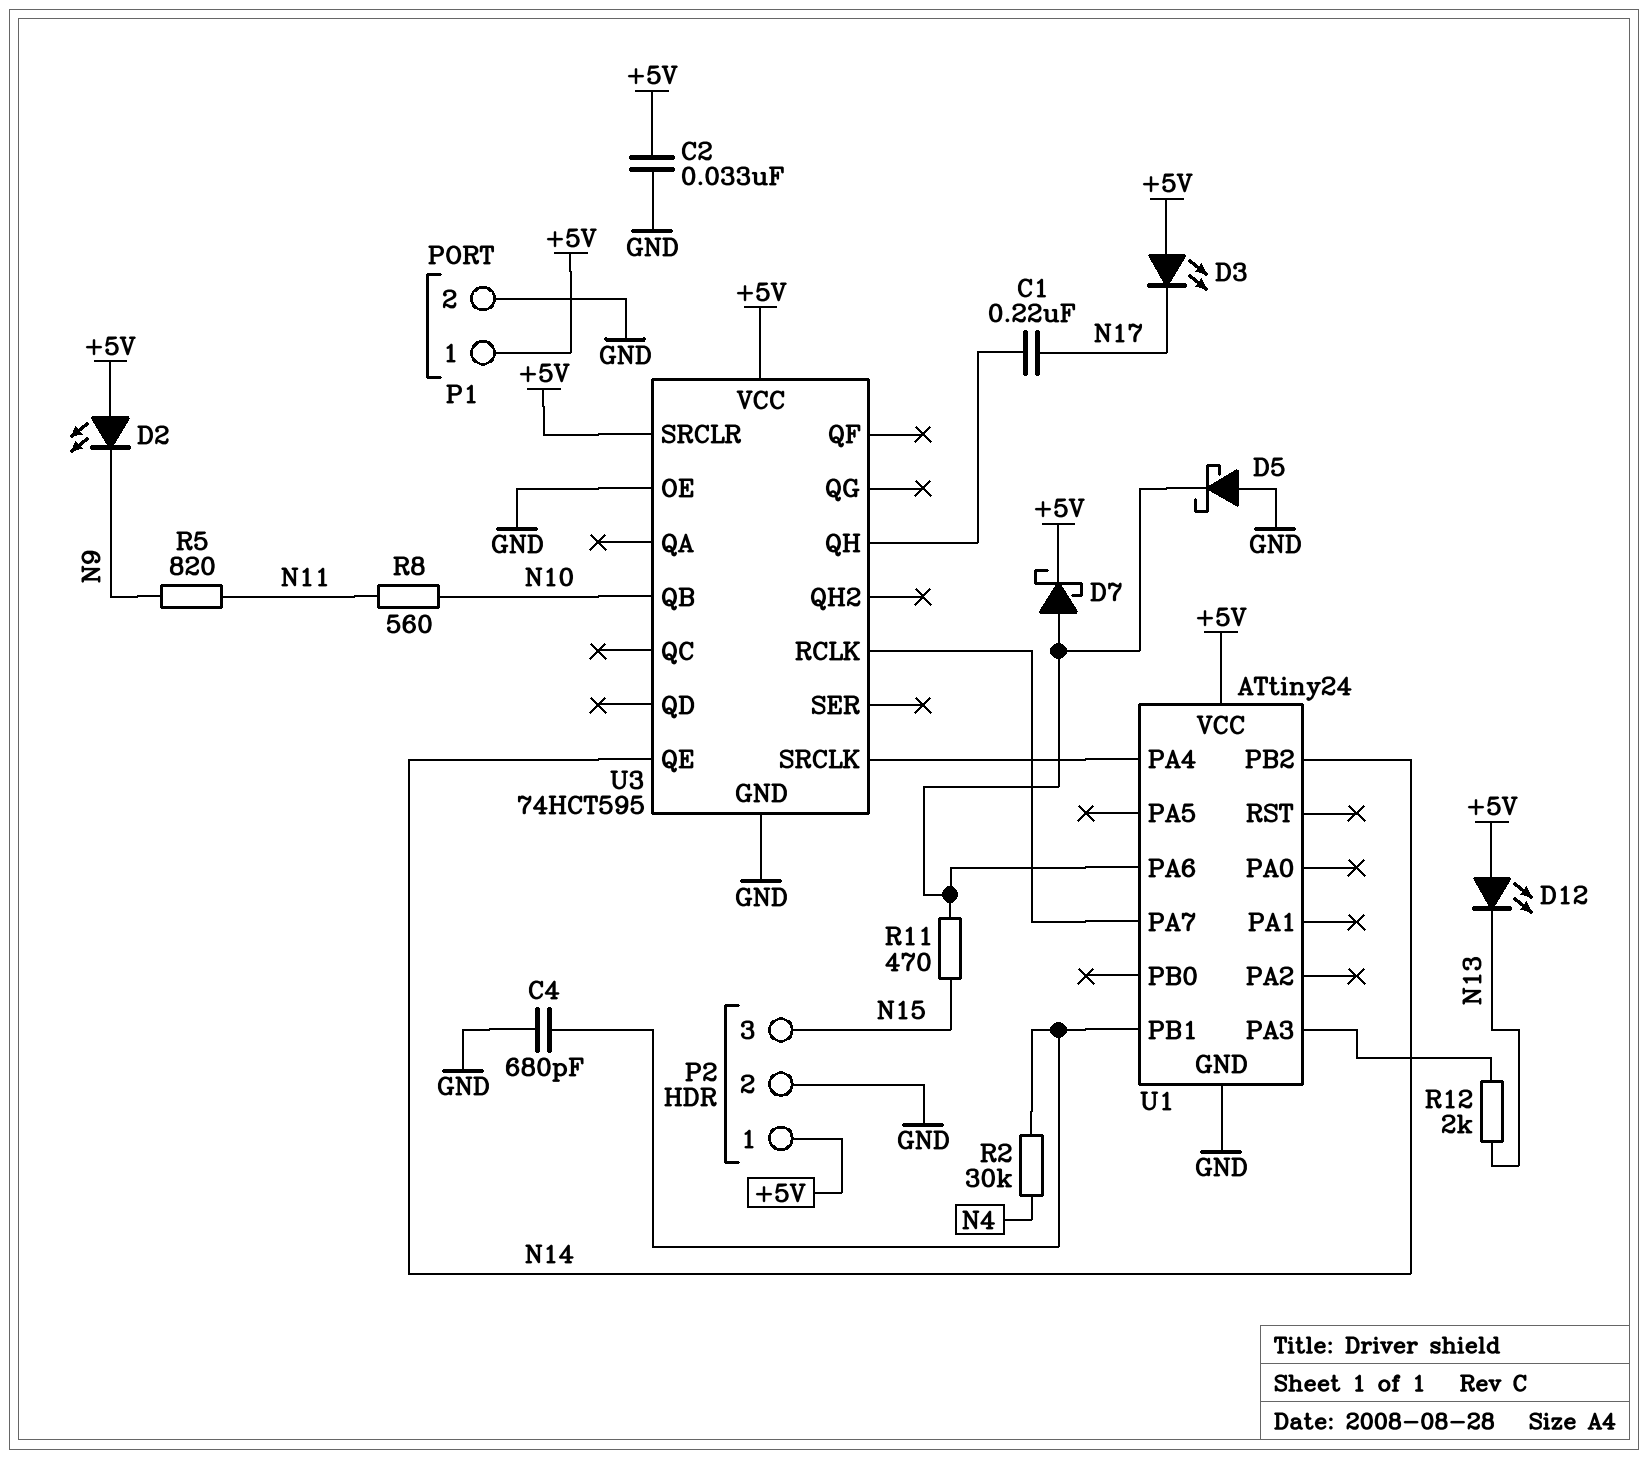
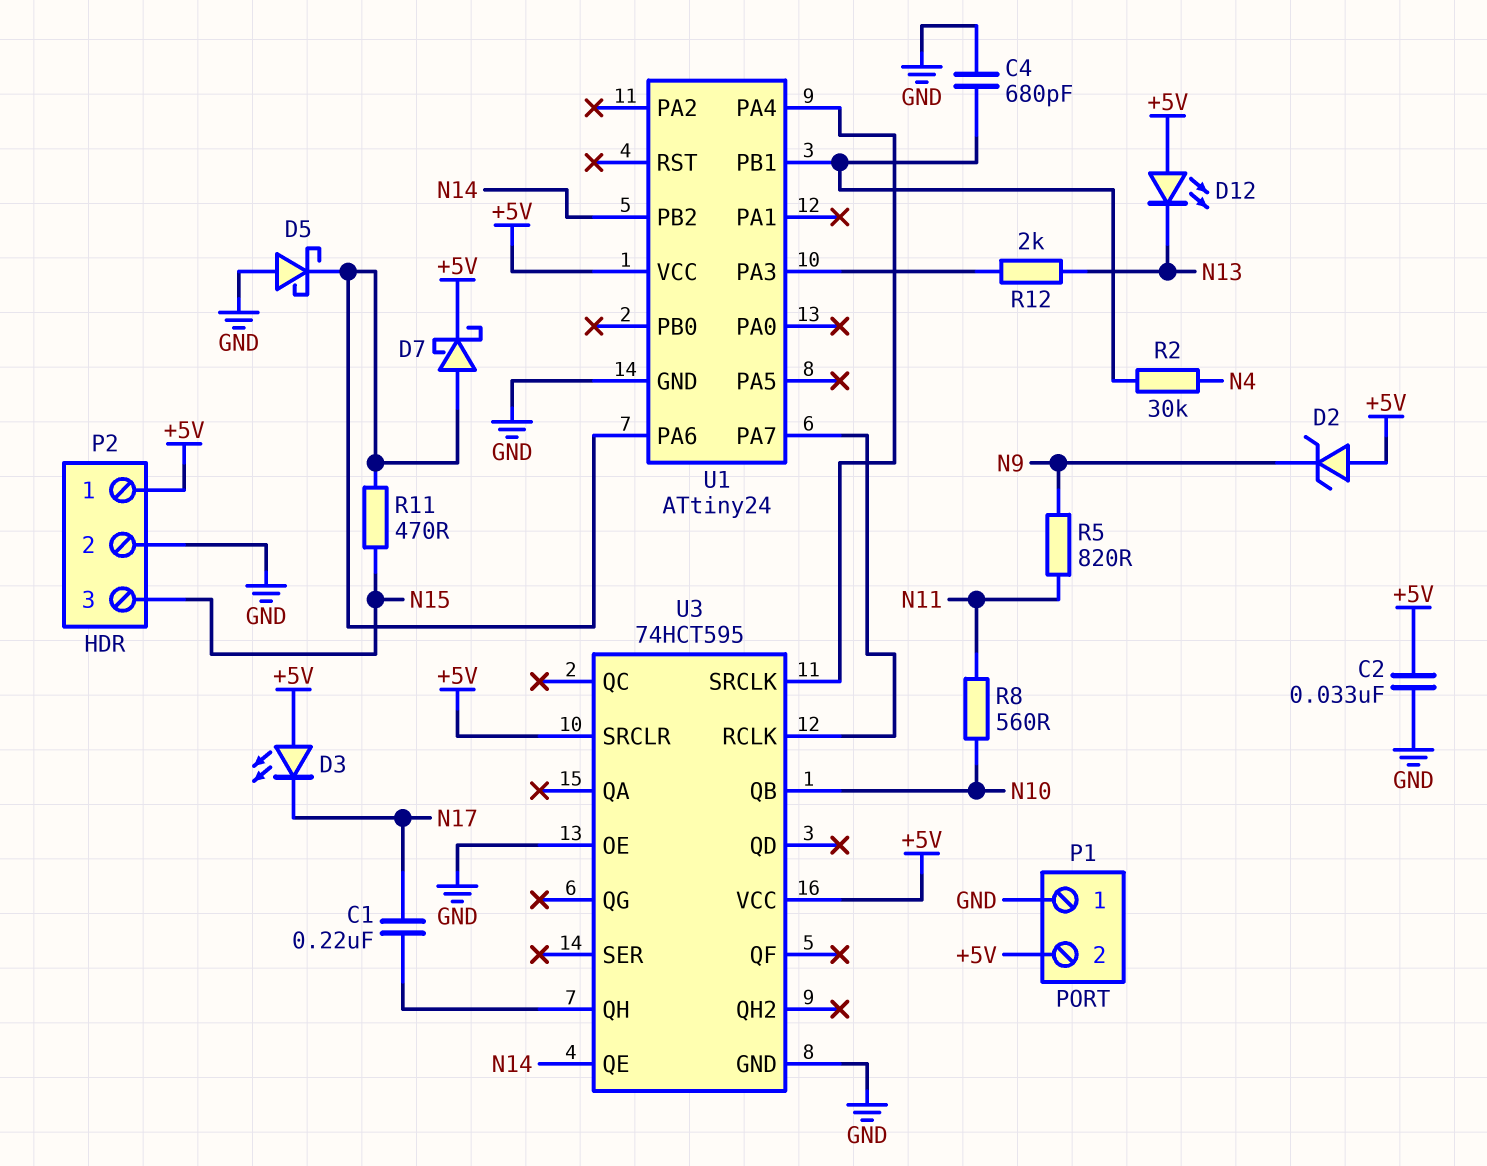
D2: LED (A +5V, K N9) -> zener (A +5V, K N9)
P1 pin 1: +5V -> GND
P1 pin 2: GND -> +5V

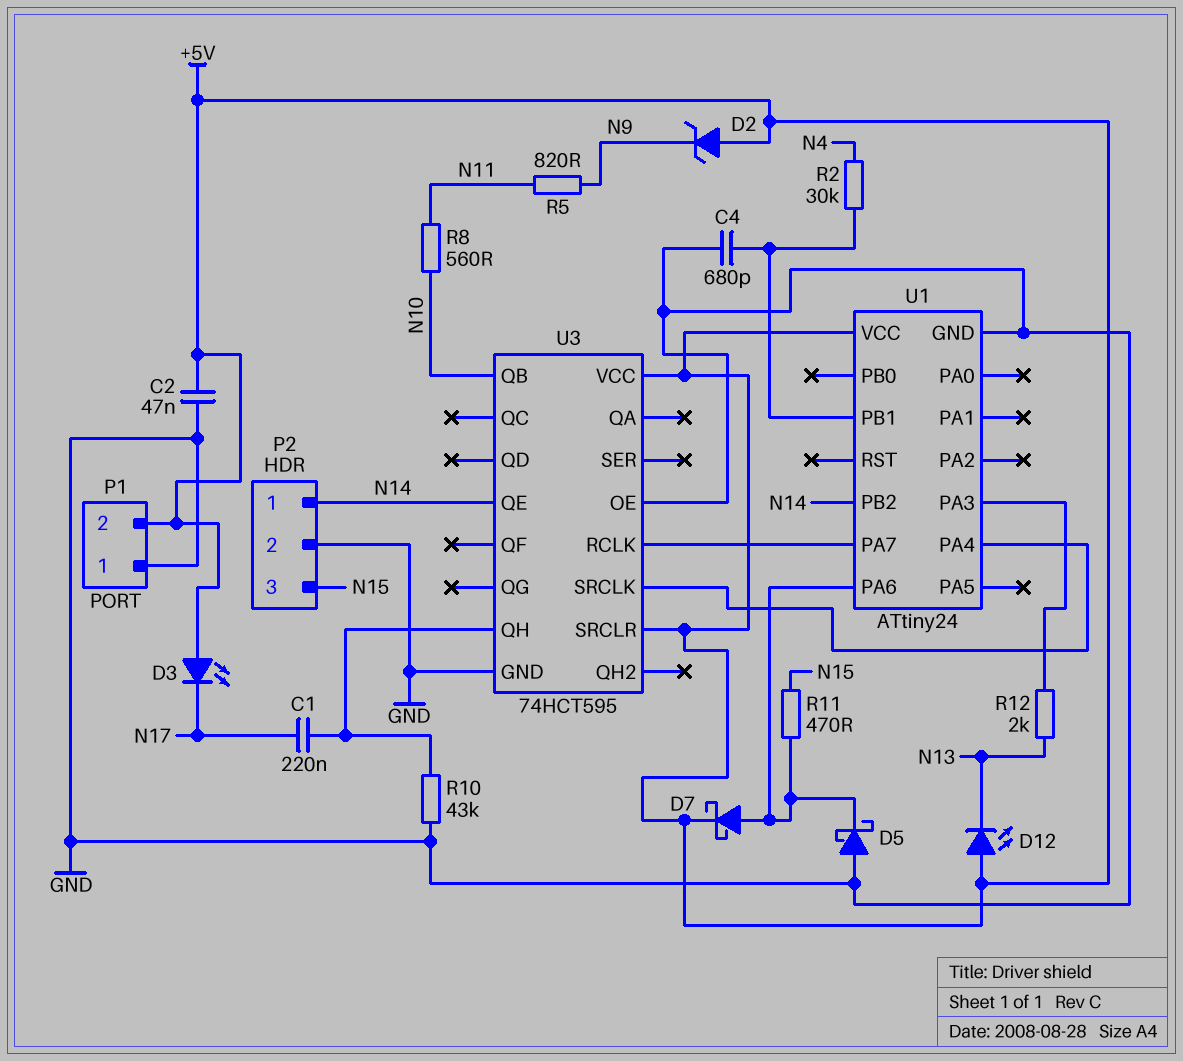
C2: 33nF (+5V, GND) -> 47nF (+5V, GND)
P2 pin 1: +5V -> N14
R10: none -> 43k (GND, U3/QH)

